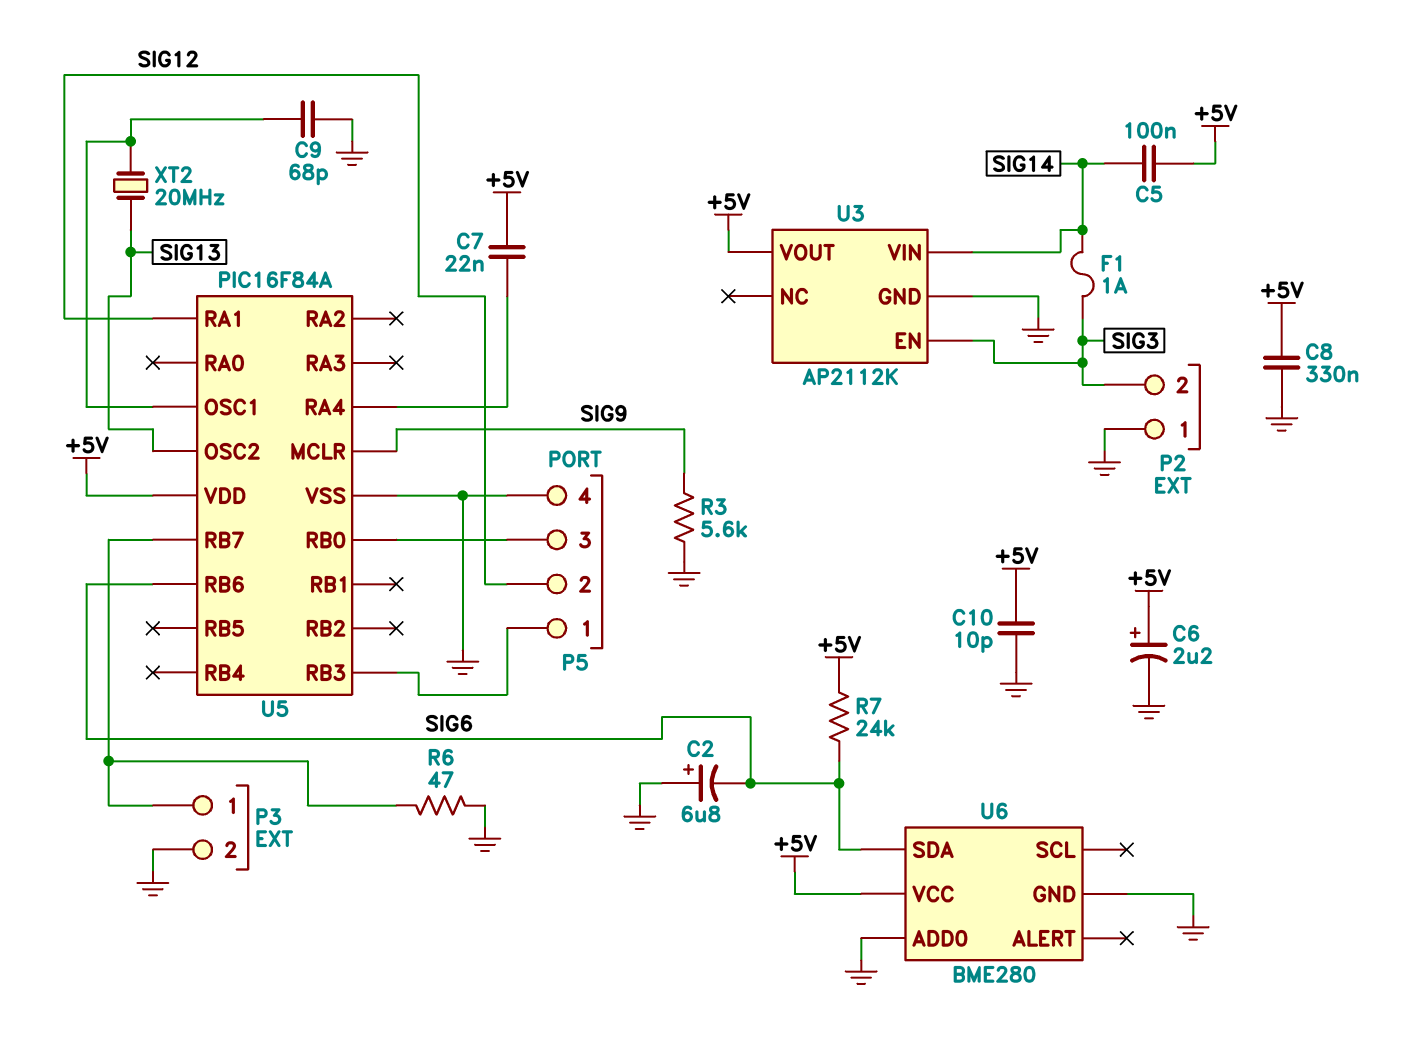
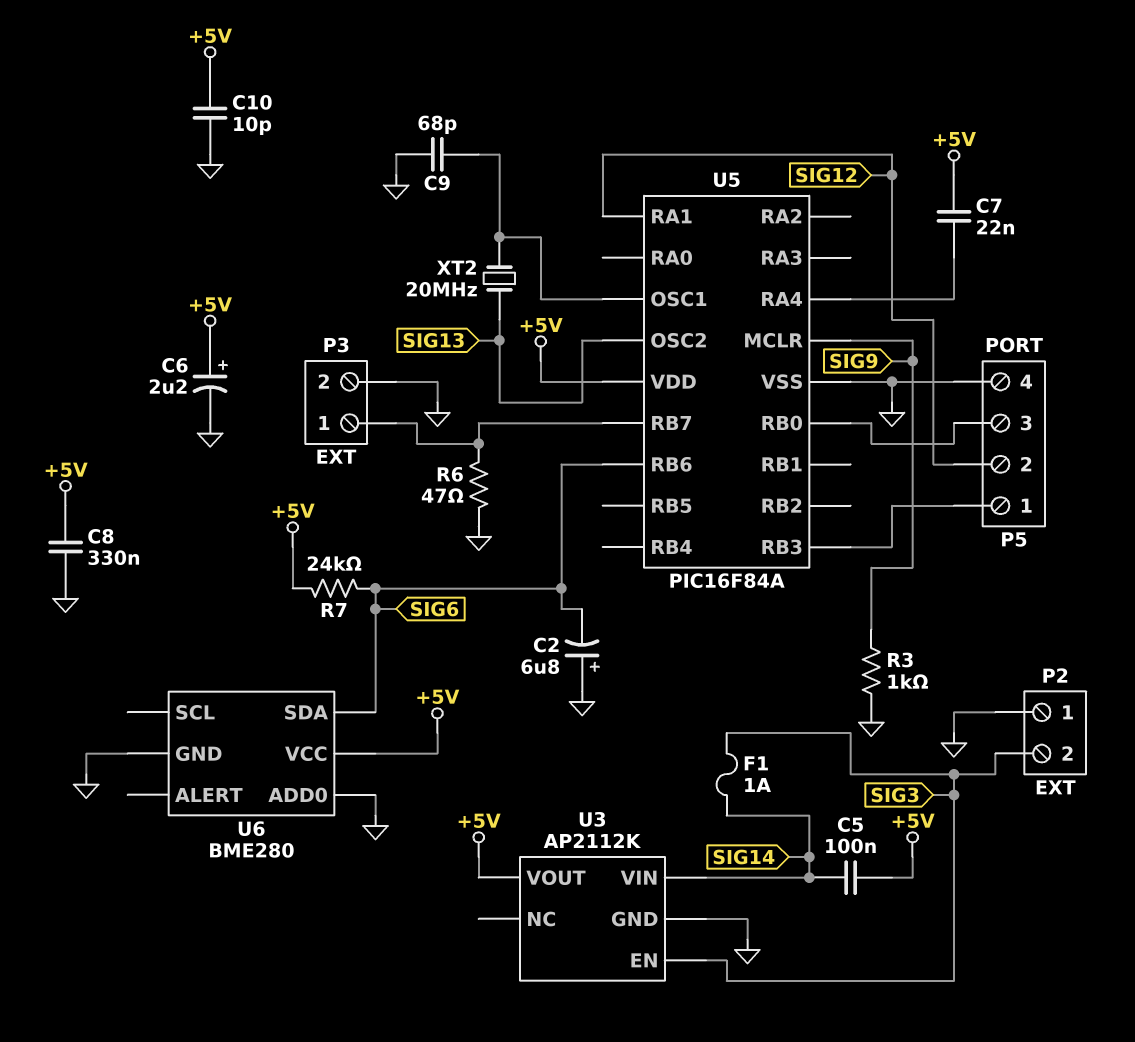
R3: 5.6k (GND, SIG9) -> 1k (GND, SIG9)

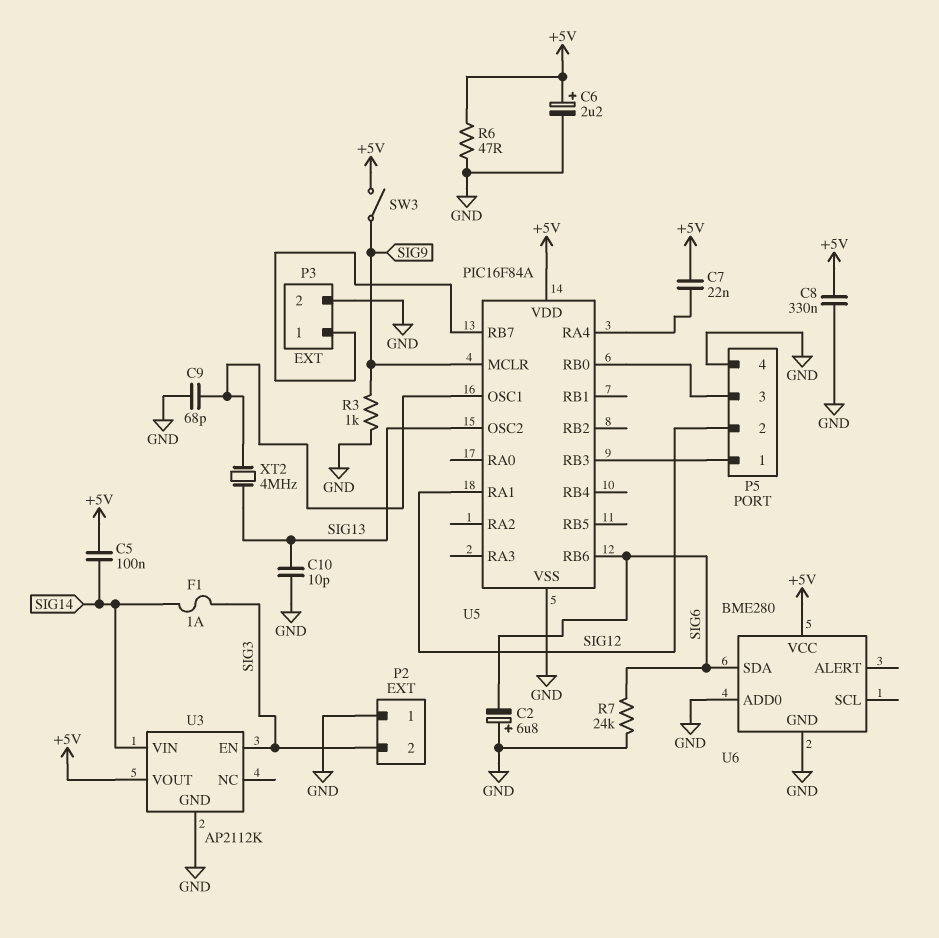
C10: 10pF (+5V, GND) -> 10pF (GND, SIG13)
R6: 47 (GND, P3/1) -> 47 (+5V, GND)
R7: 24k (+5V, SIG6) -> 24k (GND, SIG6)
SW3: none -> switch (+5V, SIG9)
XT2: 20MHz (SIG13, U5/OSC1) -> 4MHz (SIG13, U5/OSC1)

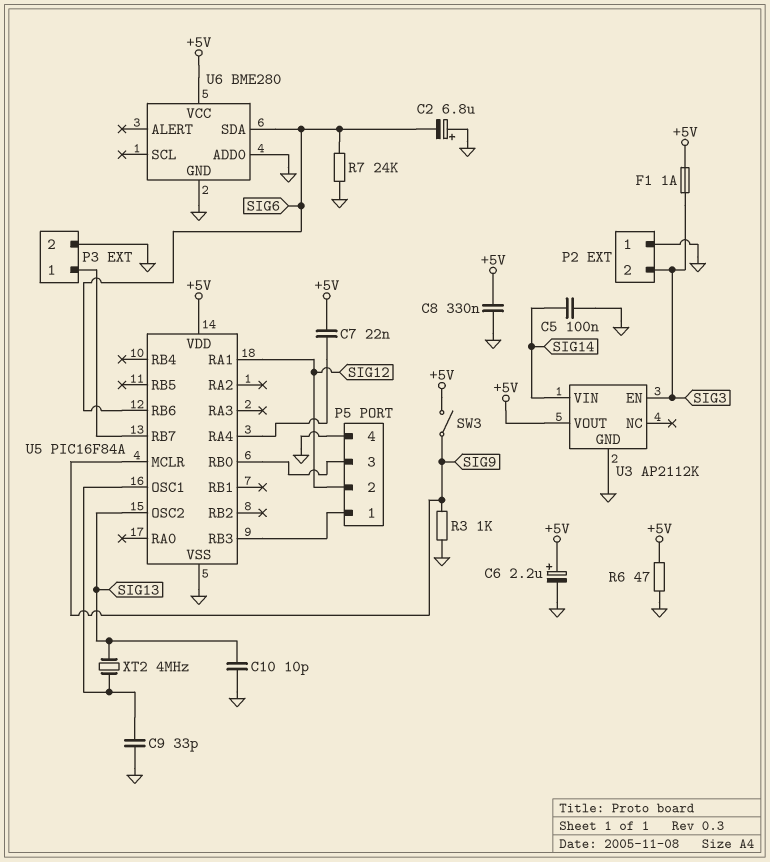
C5: 100nF (+5V, SIG14) -> 100nF (GND, SIG14)
C9: 68pF (GND, U5/OSC1) -> 33pF (GND, U5/OSC1)
F1: 1A (SIG3, SIG14) -> 1A (+5V, SIG3)

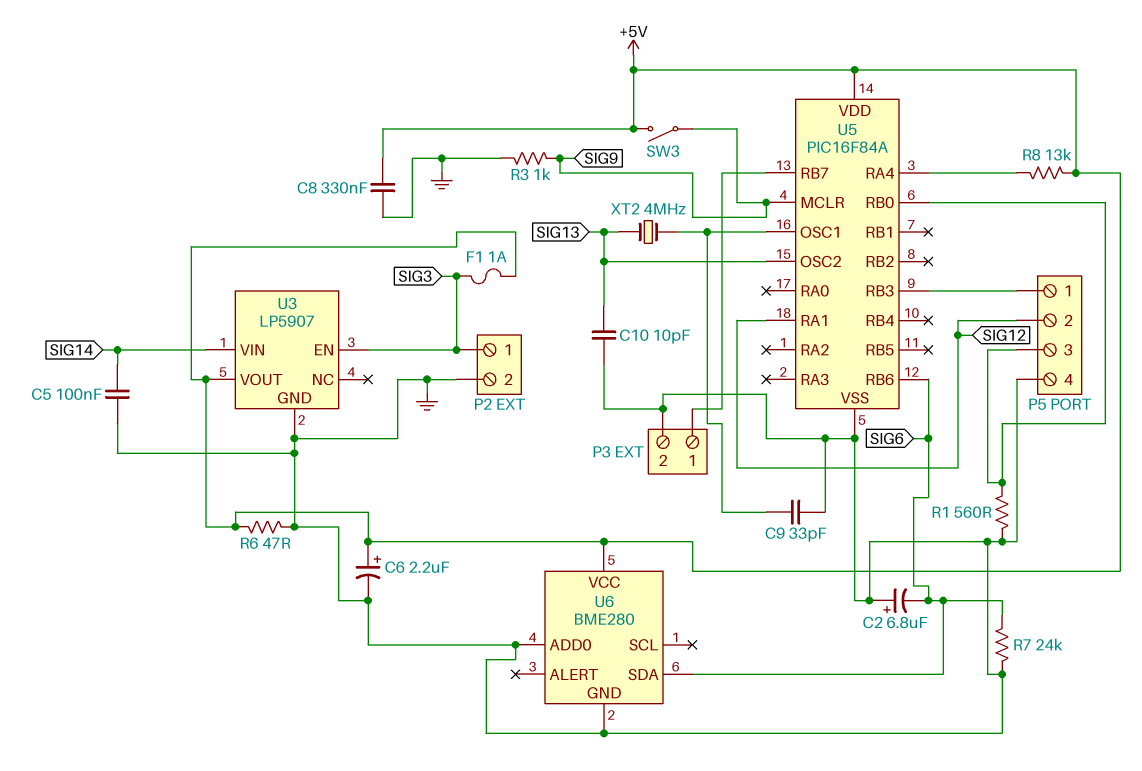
C7: 22nF (+5V, U5/RA4) -> none
P2 pin 1: GND -> SIG3
P2 pin 2: SIG3 -> GND
R1: none -> 560 (GND, P5/3)
R8: none -> 13k (+5V, U5/RA4)
U3: AP2112K -> LP5907

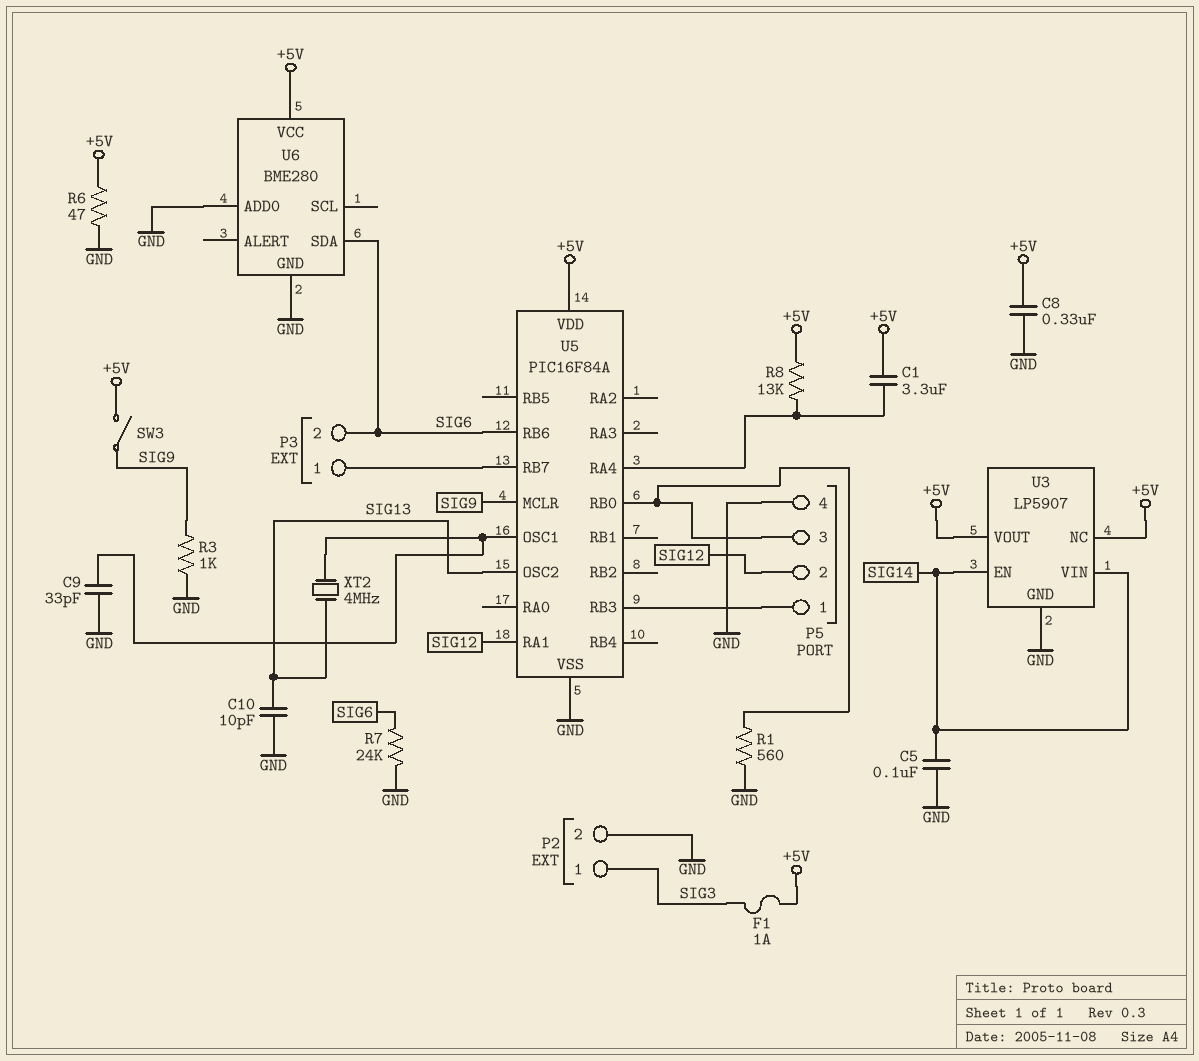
C1: none -> 3.3uF (+5V, U5/RA4)
C2: 6.8uF (plus GND, minus SIG6) -> none
C6: 2.2uF (plus +5V, minus GND) -> none
P3 pin 2: GND -> SIG6
U3 pin EN: SIG3 -> SIG14
U3 pin NC: none -> +5V

